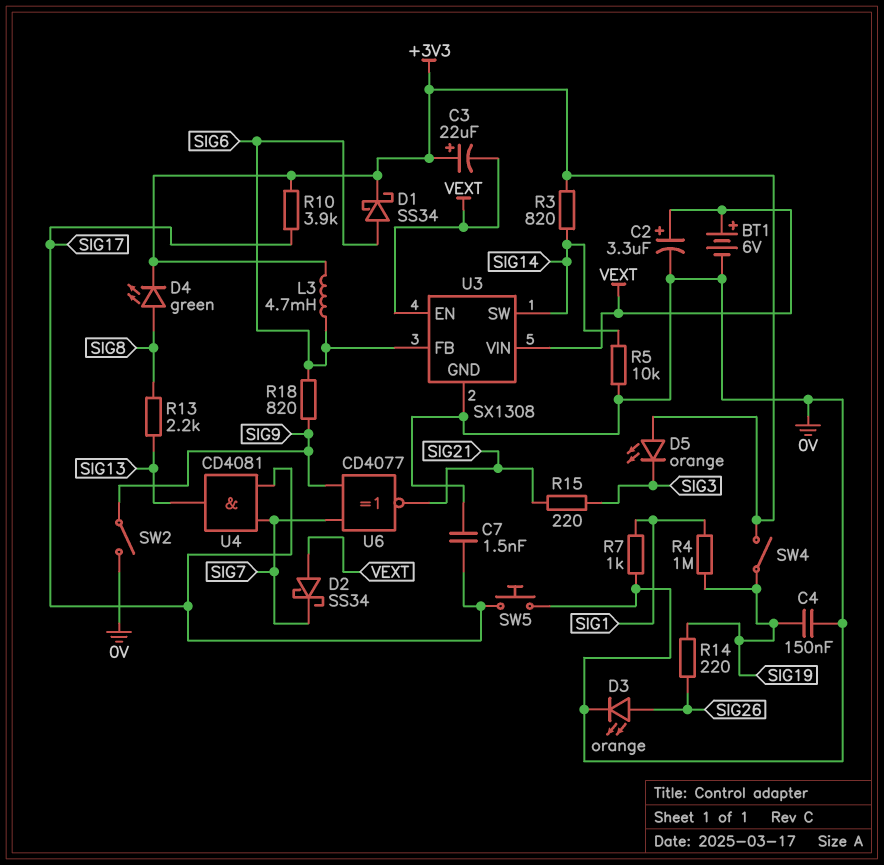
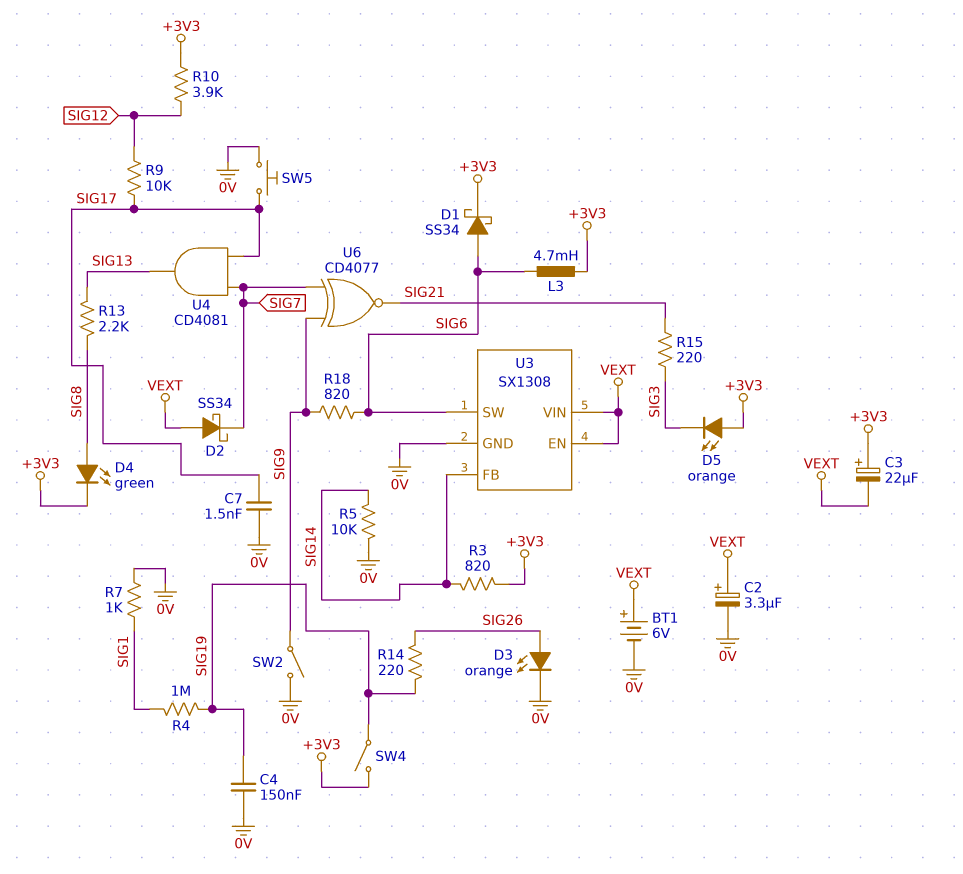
R9: none -> 10k (SIG12, SIG17)
R10: 3.9k (+3V3, SIG17) -> 3.9k (+3V3, SIG12)
U3 pin FB: SIG6 -> SIG14
U3 pin SW: SIG14 -> SIG6

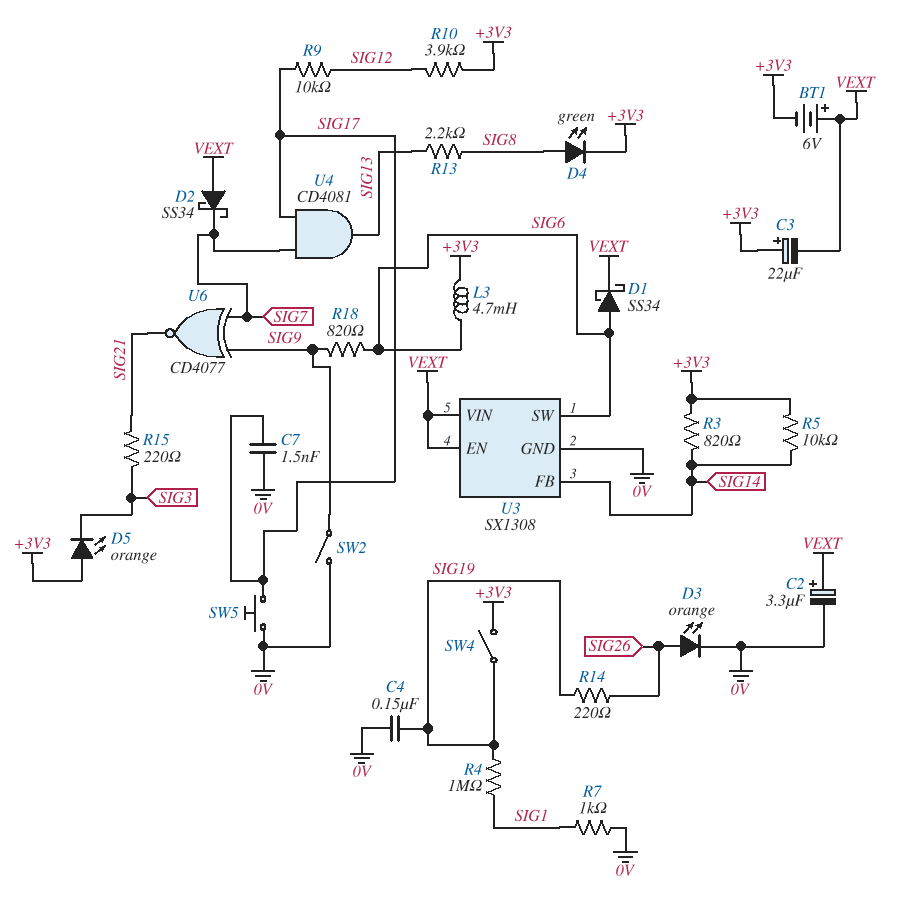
BT1: 6V (plus VEXT, minus 0V) -> 6V (plus VEXT, minus +3V3)
D1: schottky SS34 (A SIG6, K +3V3) -> schottky SS34 (A SIG6, K VEXT)
R5: 10k (0V, SIG14) -> 10k (+3V3, SIG14)

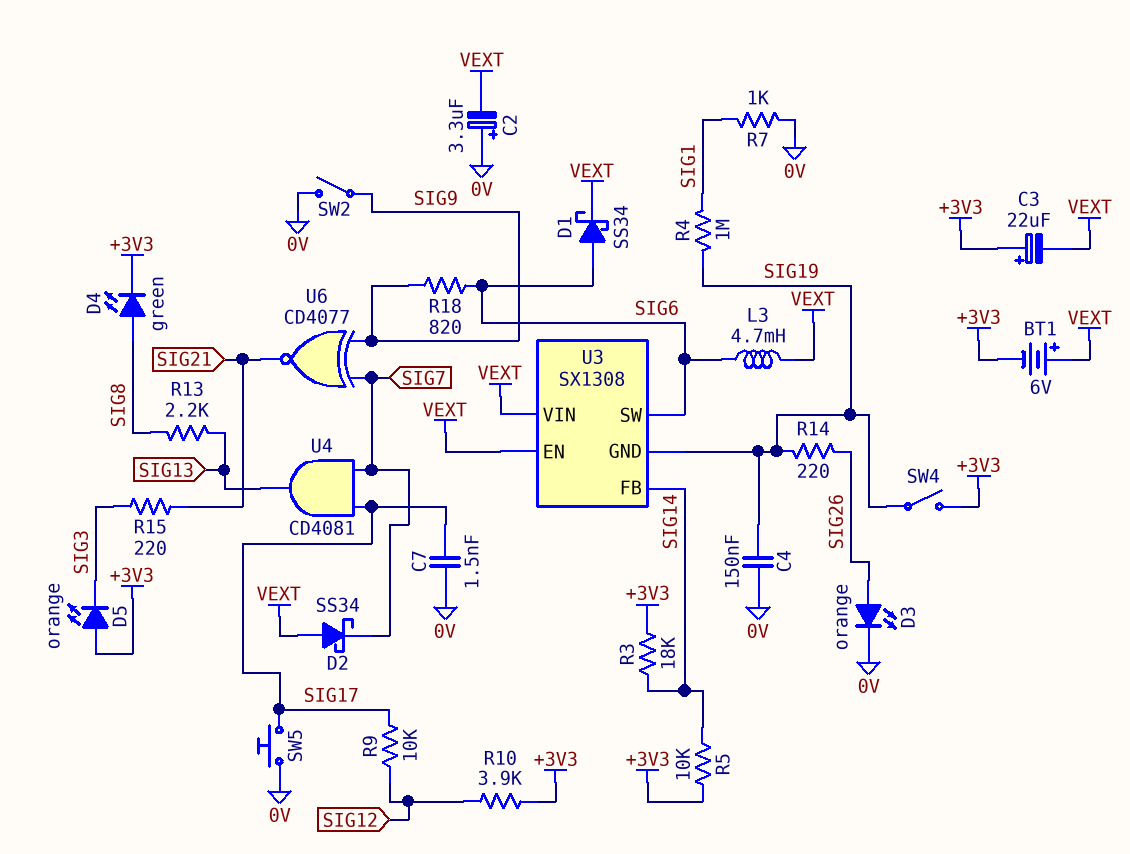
C2: 3.3uF (plus VEXT, minus 0V) -> 3.3uF (plus 0V, minus VEXT)
L3: 4.7mH (+3V3, SIG6) -> 4.7mH (SIG6, VEXT)
R3: 820 (+3V3, SIG14) -> 18k (+3V3, SIG14)
U3 pin GND: 0V -> SIG19

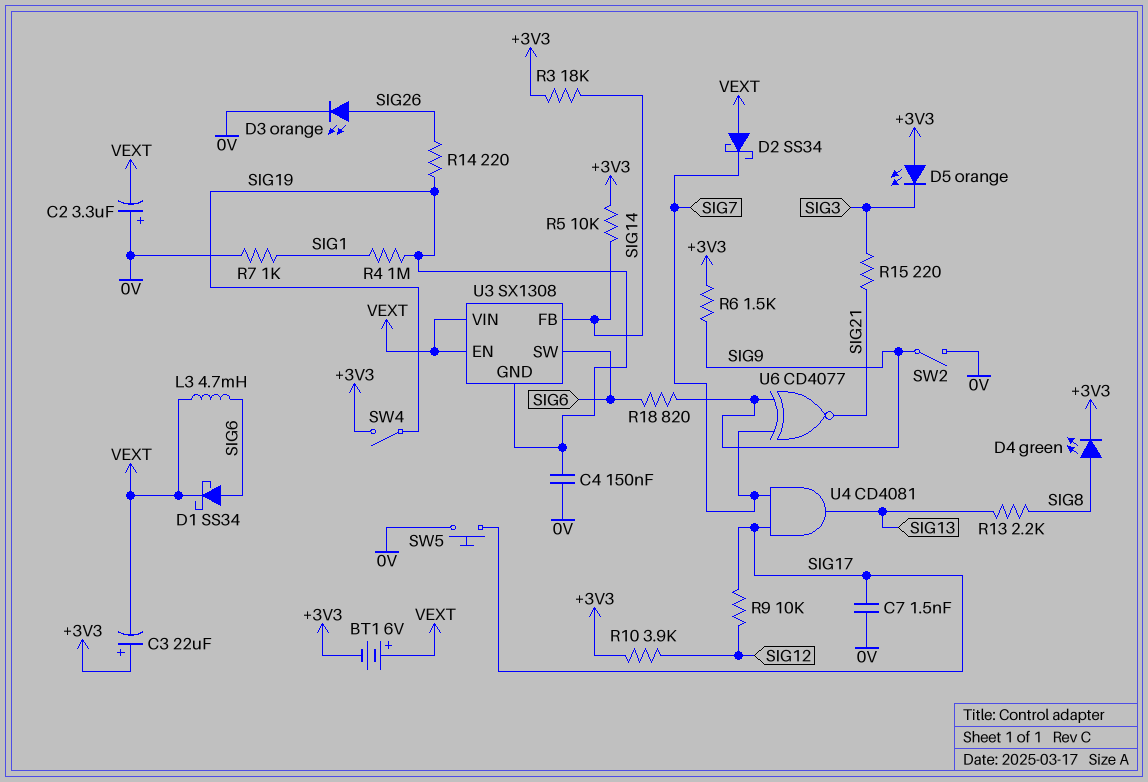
R6: none -> 1.5k (+3V3, SIG9)

